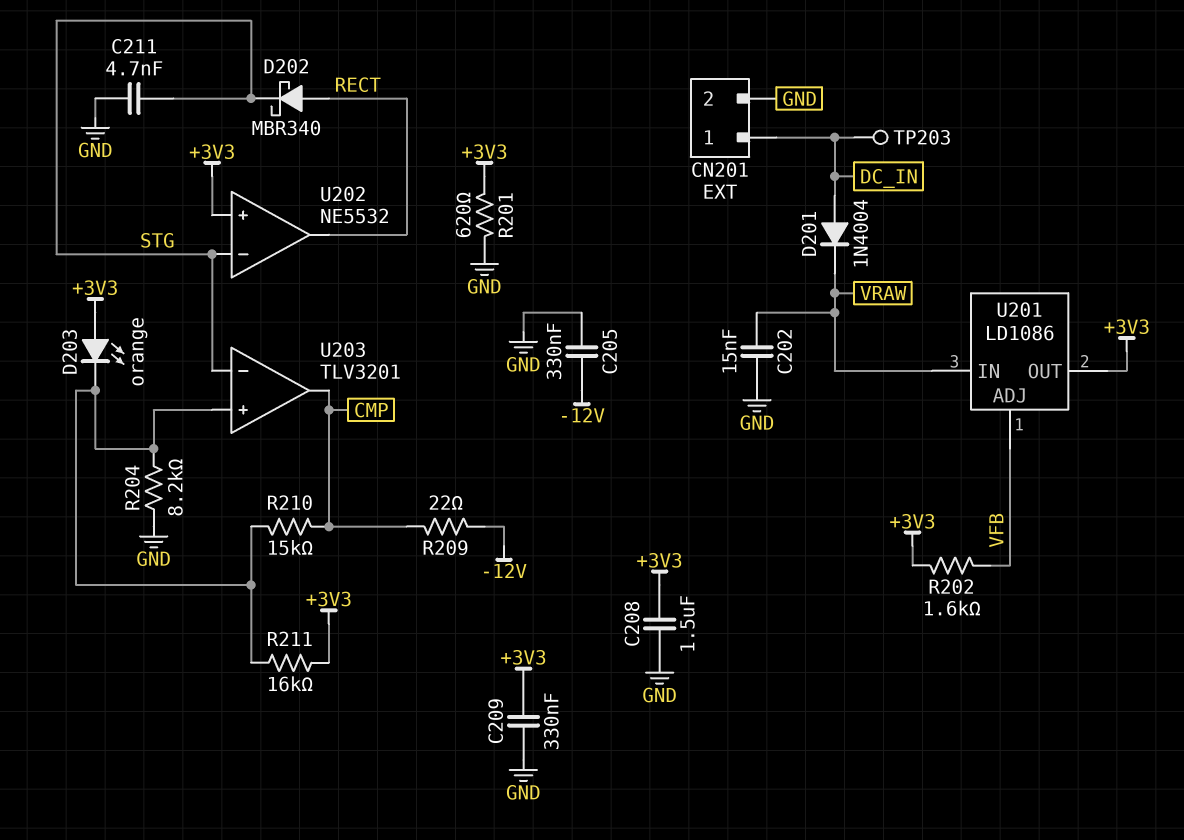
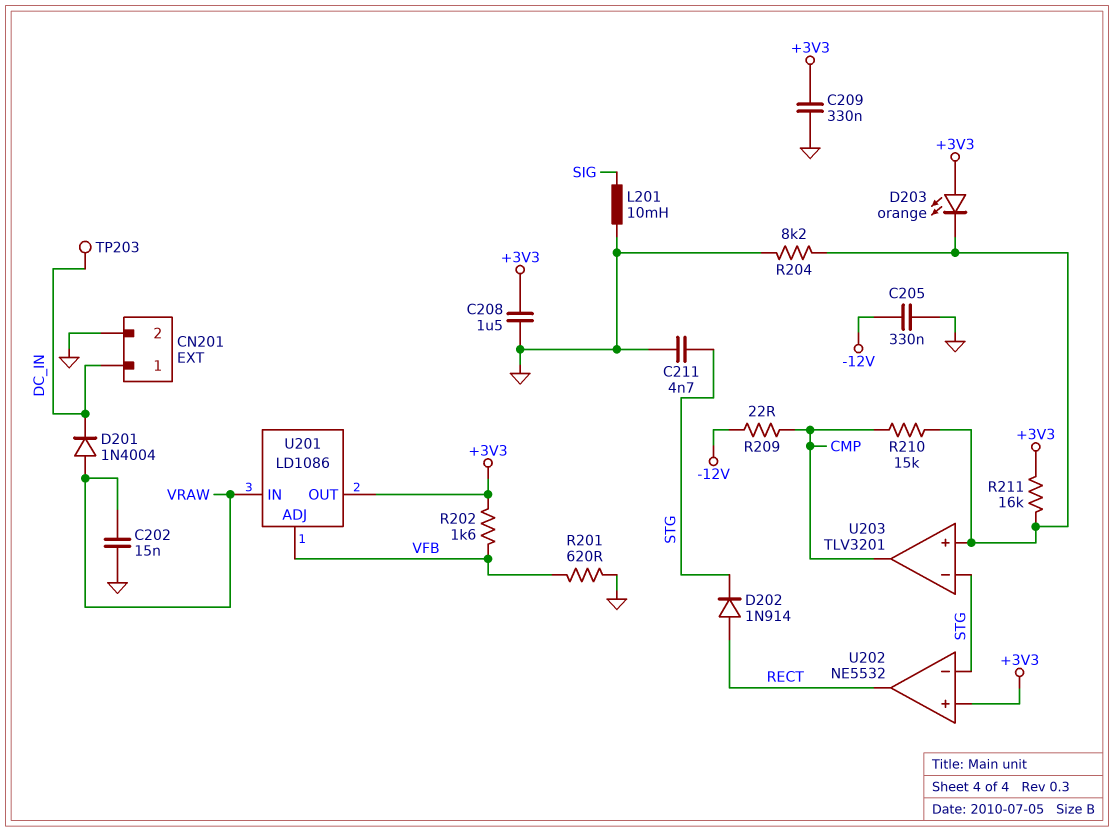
D201: diode 1N4004 (A DC_IN, K VRAW) -> diode 1N4004 (A VRAW, K DC_IN)
D202: schottky MBR340 (A RECT, K STG) -> diode 1N914 (A RECT, K STG)
L201: none -> 10mH (GND, SIG)
R201: 620 (+3V3, GND) -> 620 (GND, VFB)

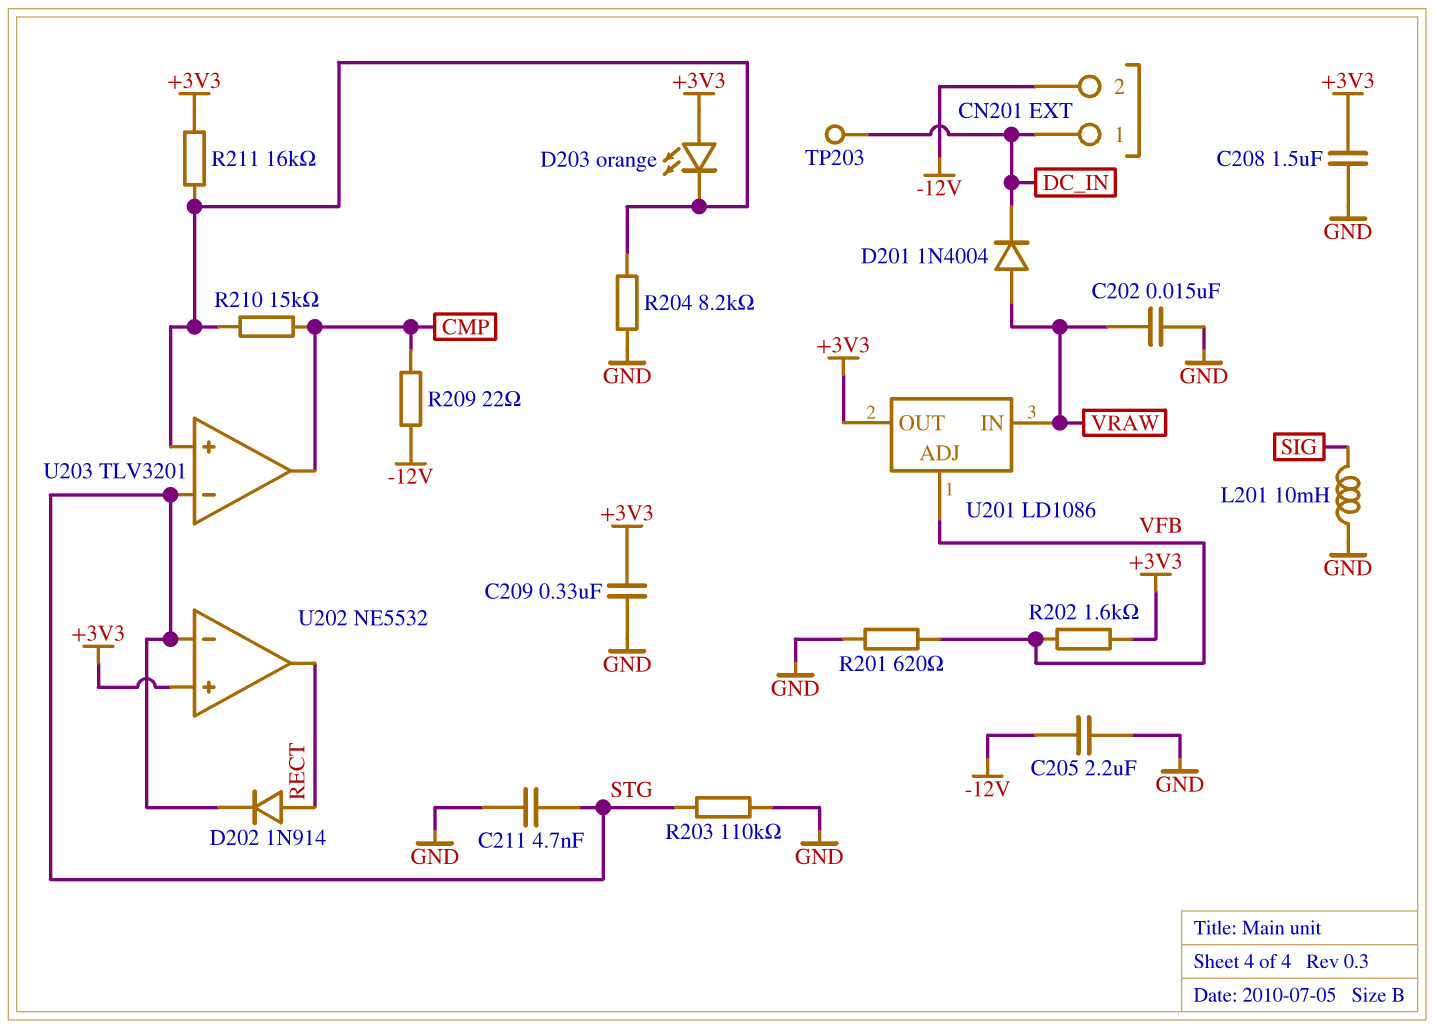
C205: 330nF (-12V, GND) -> 2.2uF (-12V, GND)
CN201 pin 2: GND -> -12V
R203: none -> 110k (GND, STG)

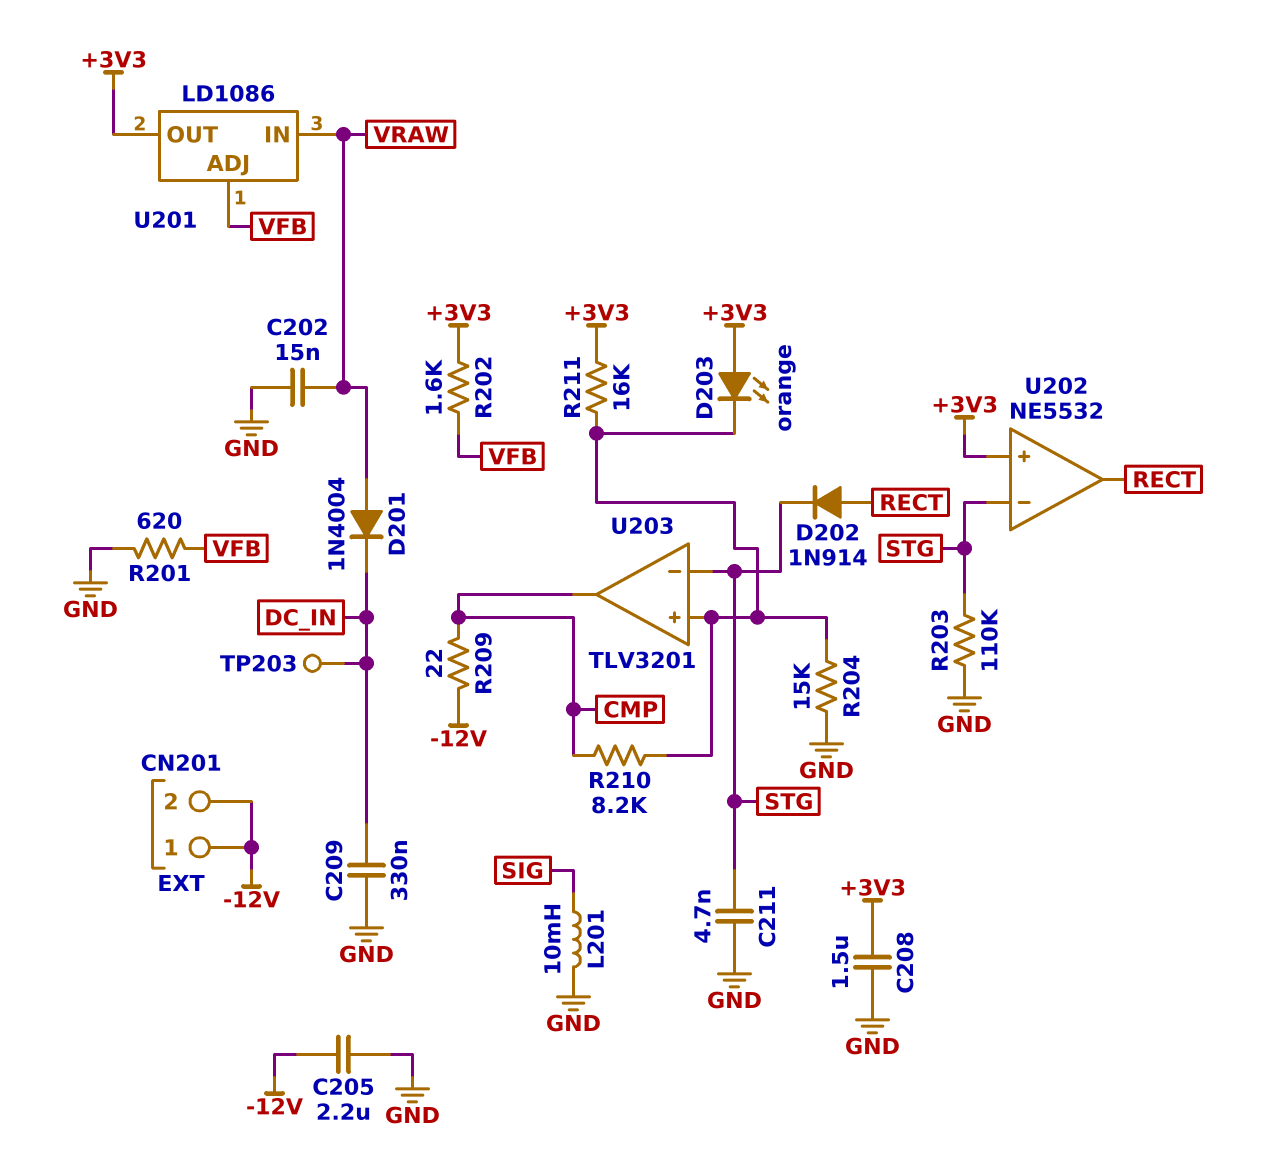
C209: 330nF (+3V3, GND) -> 330nF (DC_IN, GND)
CN201 pin 1: DC_IN -> -12V
R204: 8.2k (GND, U203/in+) -> 15k (GND, U203/in+)
R210: 15k (CMP, U203/in+) -> 8.2k (CMP, U203/in+)

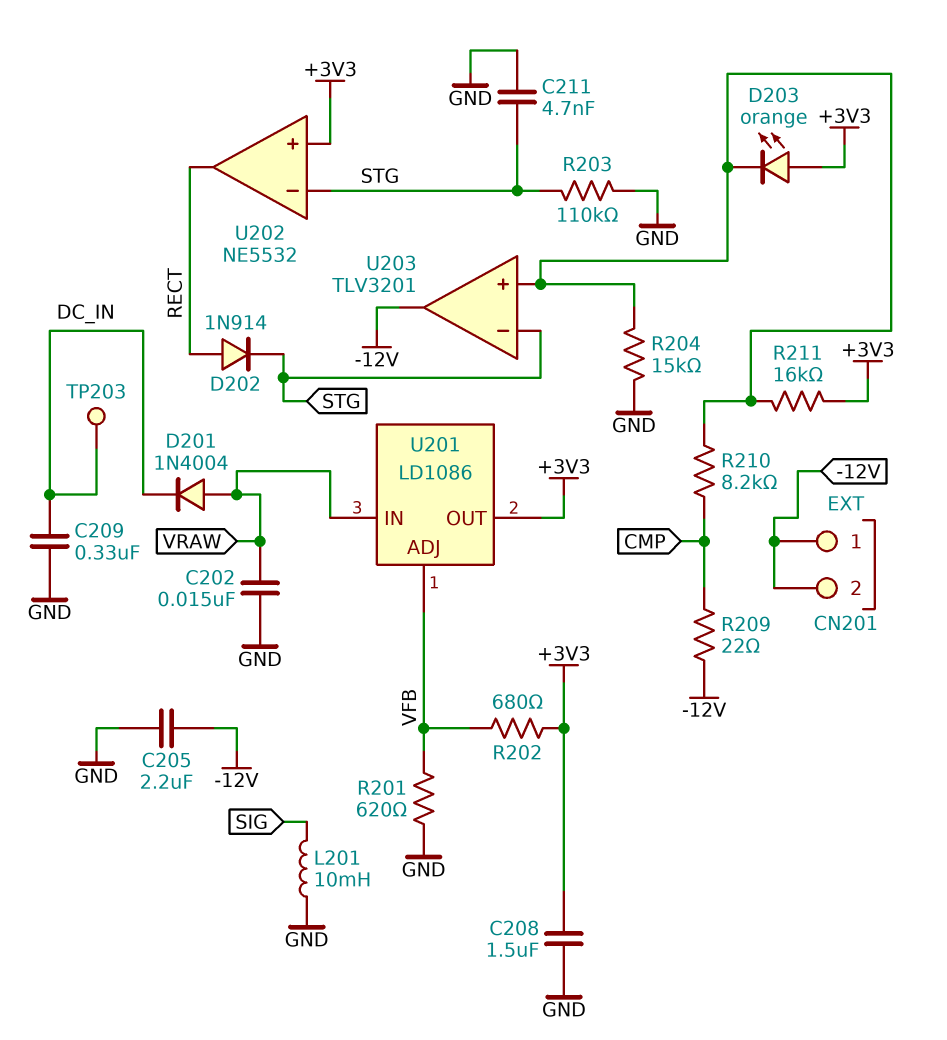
R202: 1.6k (+3V3, VFB) -> 680 (+3V3, VFB)
U203 pin out: CMP -> -12V

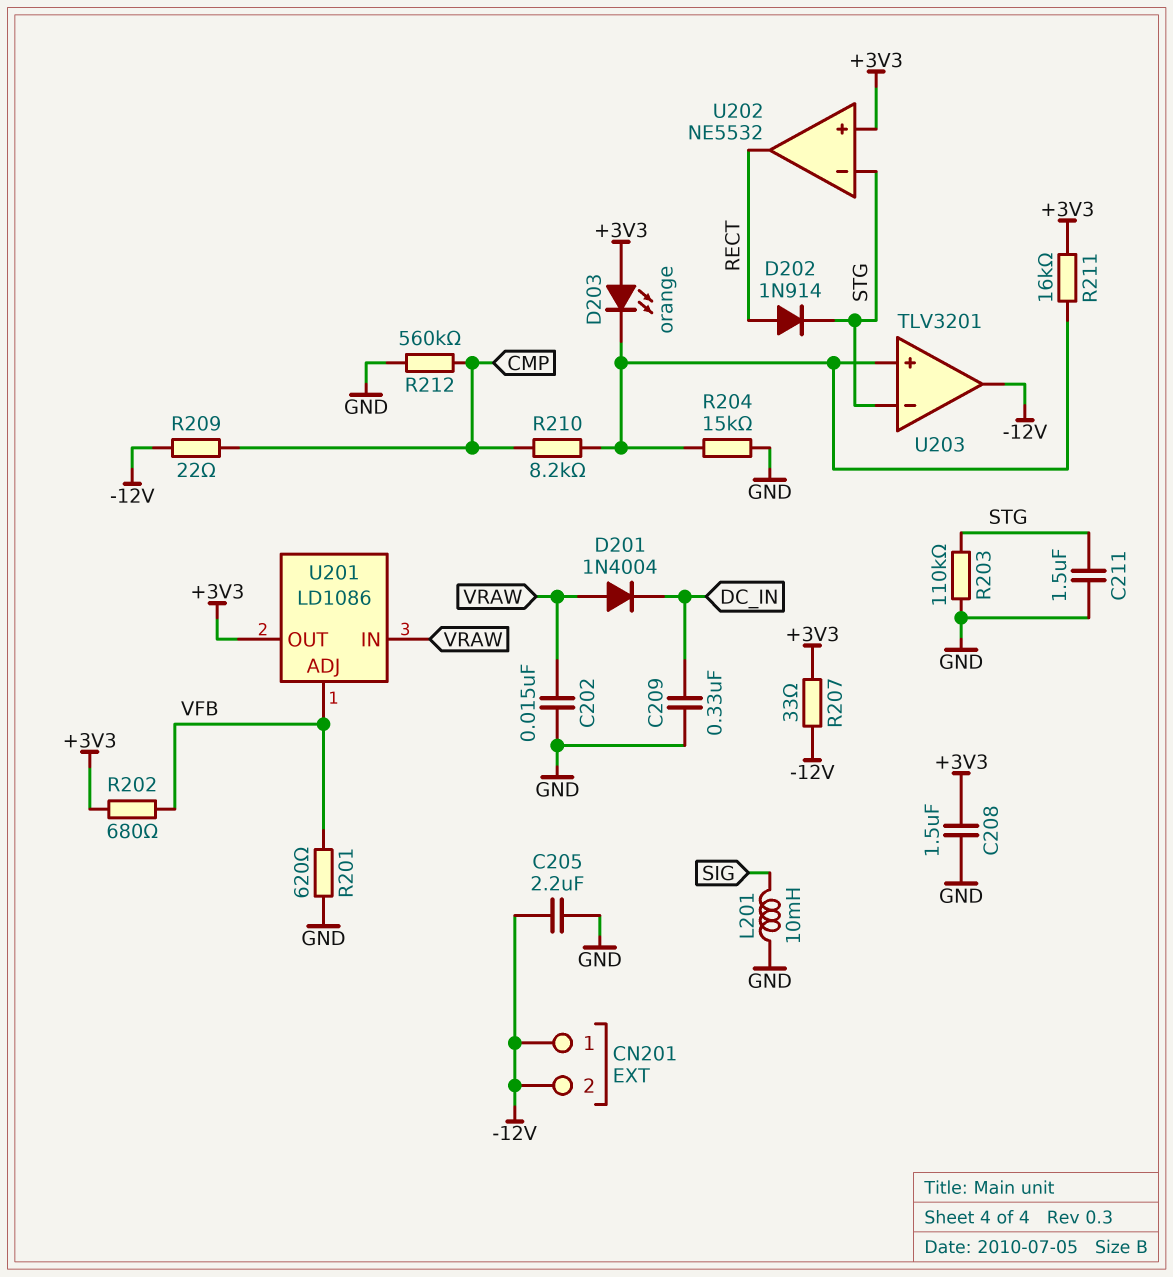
C211: 4.7nF (GND, STG) -> 1.5uF (GND, STG)
R207: none -> 33 (+3V3, -12V)
R212: none -> 560k (CMP, GND)
TP203: test point (DC_IN) -> none

